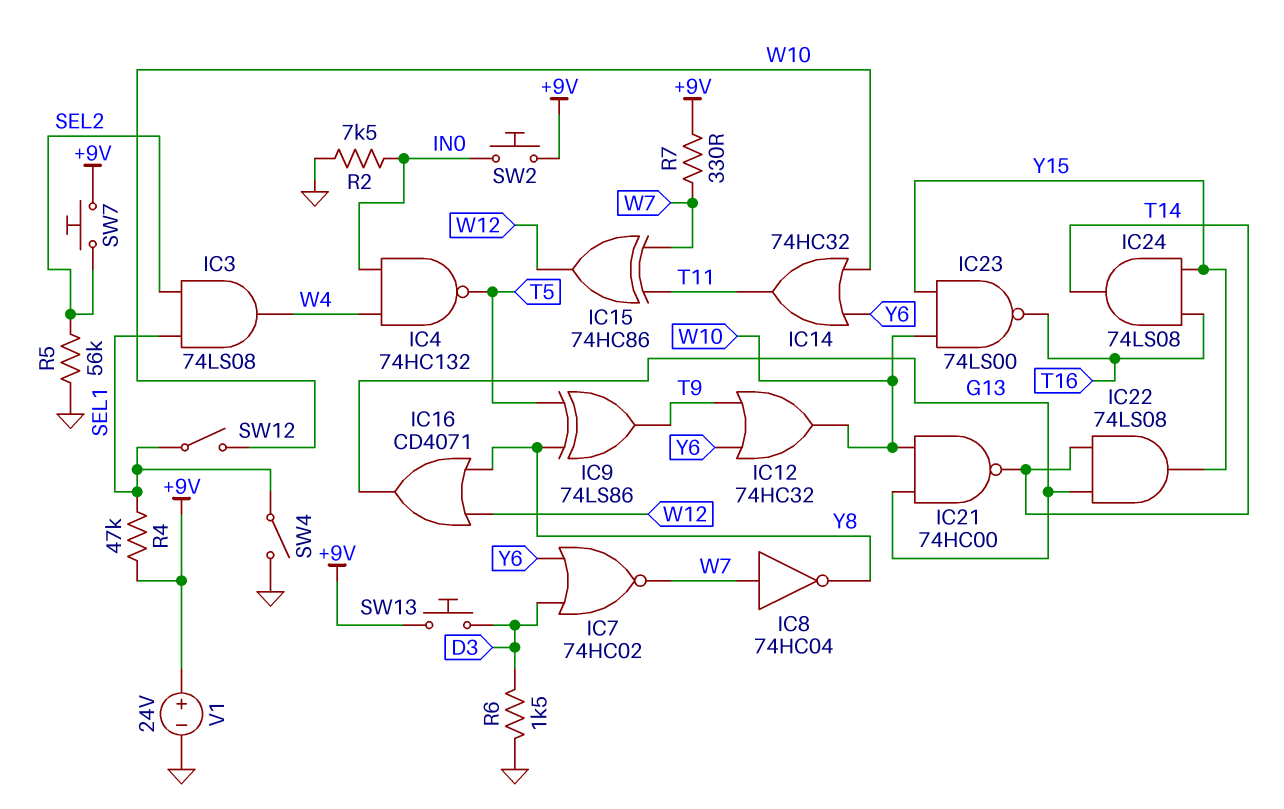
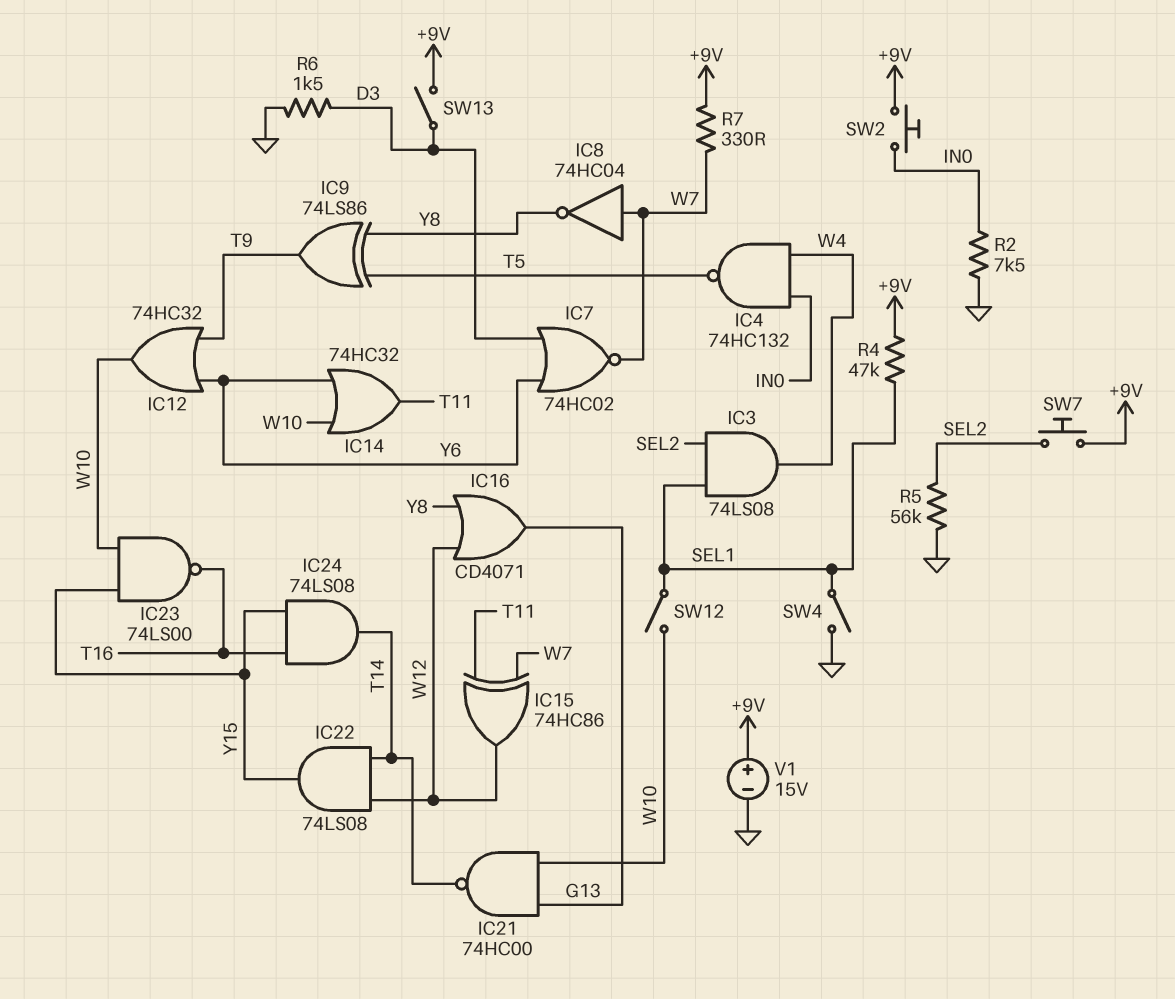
IC22: AND 74LS08 (in G13, in T14, out Y15) -> AND 74LS08 (in T14, in W12, out Y15)
SW13: button (+9V, D3) -> switch (+9V, D3)
V1: 24V (plus +9V, minus GND) -> 15V (plus +9V, minus GND)

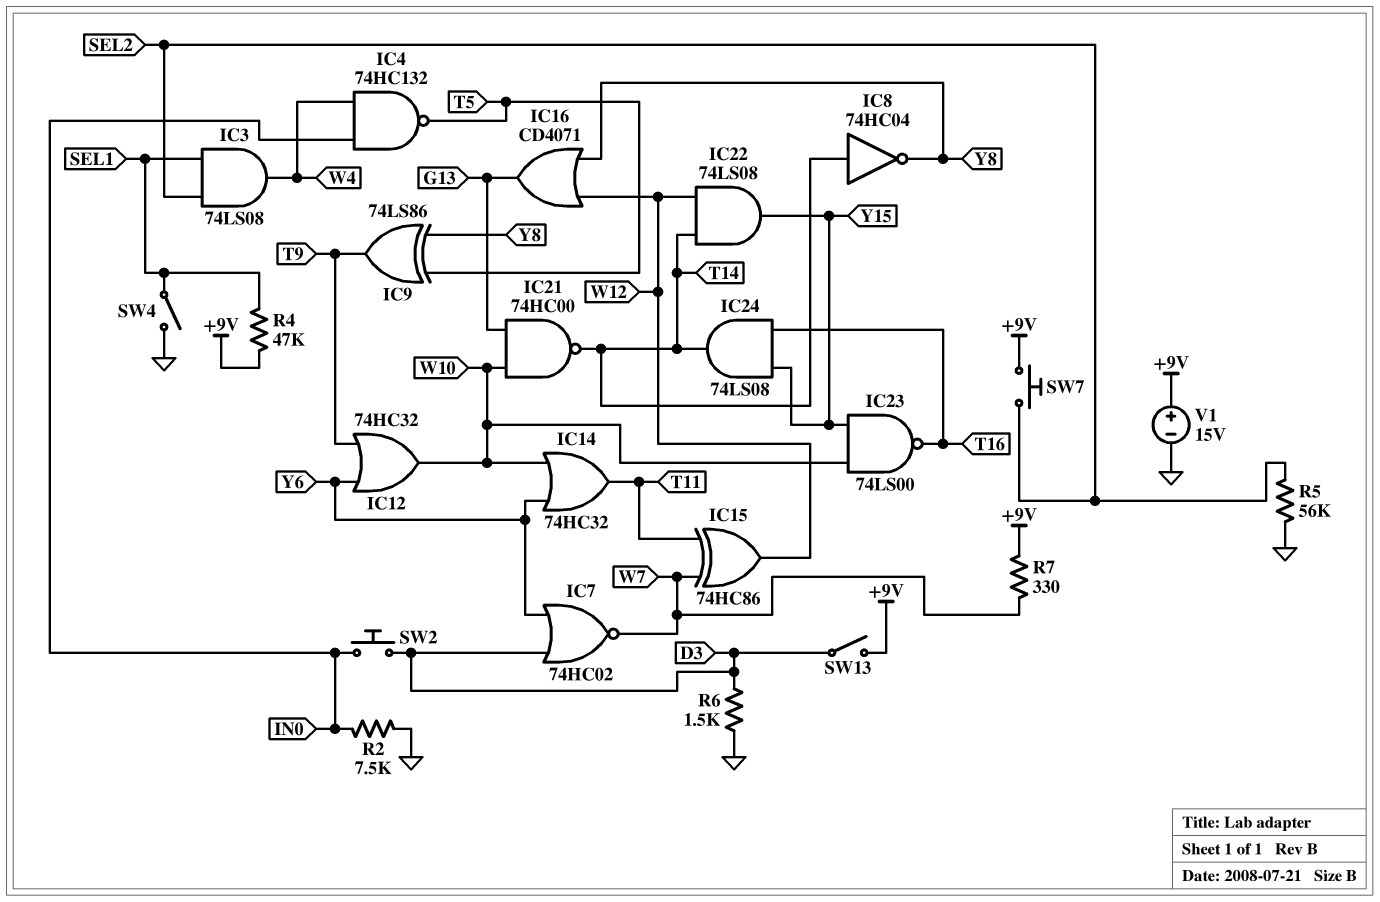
IC8: NOT 74HC04 (in W7, out Y8) -> NOT 74HC04 (in T14, out Y8)
SW2: button (+9V, IN0) -> button (D3, IN0)
SW12: switch (SEL1, W10) -> none

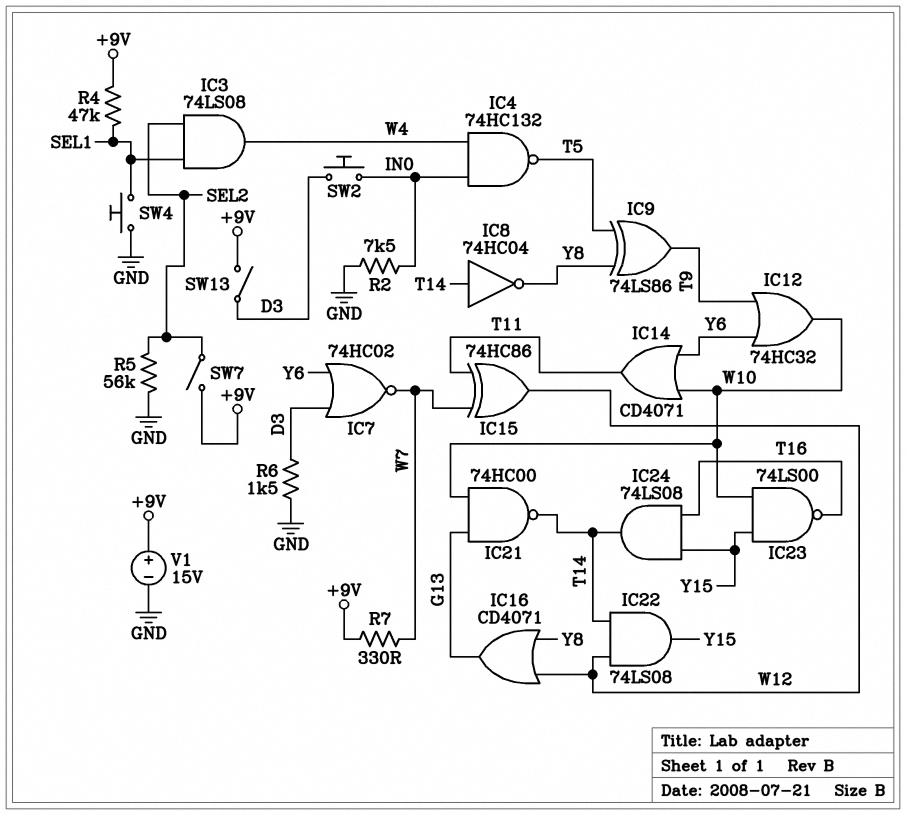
IC14: OR 74HC32 (in W10, in Y6, out T11) -> OR CD4071 (in W10, in Y6, out T11)
SW4: switch (GND, SEL1) -> button (GND, SEL1)
SW7: button (+9V, SEL2) -> switch (+9V, SEL2)

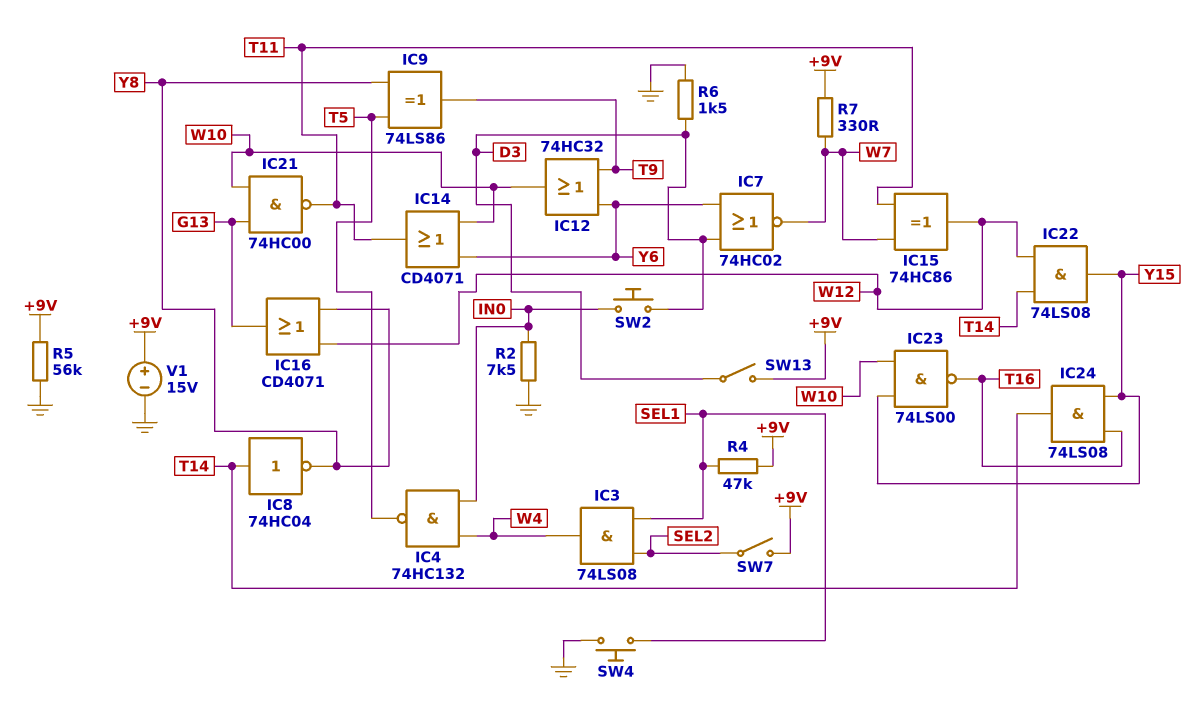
IC21: NAND 74HC00 (in G13, in W10, out T14) -> NAND 74HC00 (in G13, in W10, out T11)
R5: 56k (GND, SEL2) -> 56k (+9V, GND)

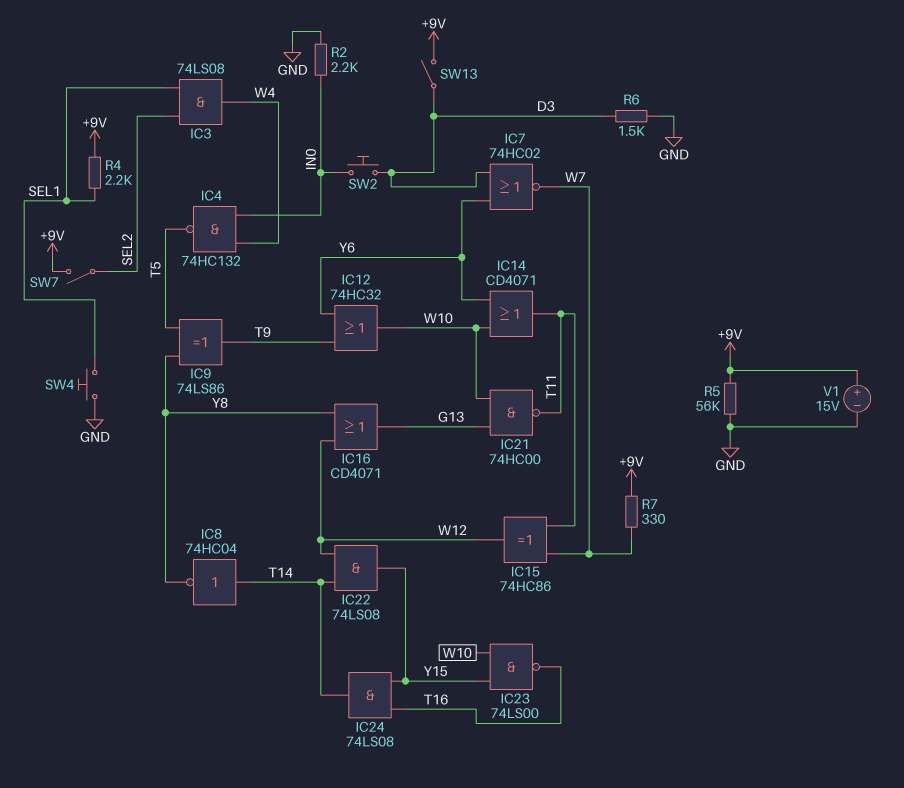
R2: 7.5k (GND, IN0) -> 2.2k (GND, IN0)
R4: 47k (+9V, SEL1) -> 2.2k (+9V, SEL1)

